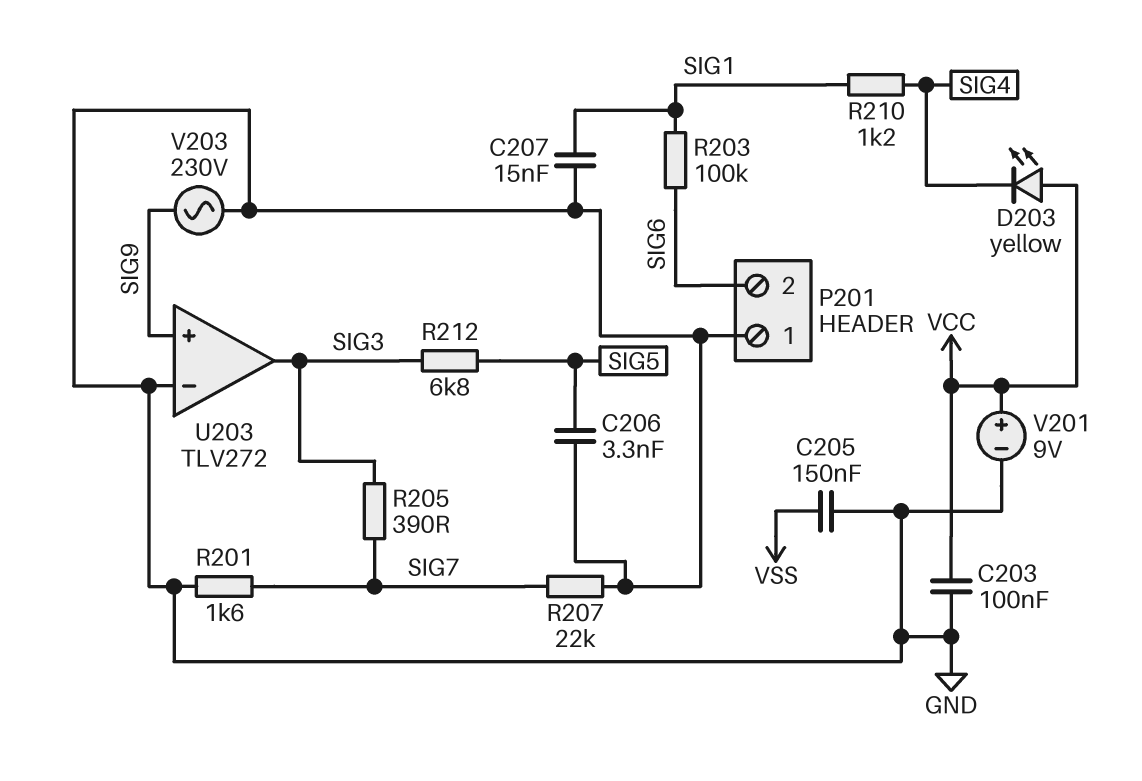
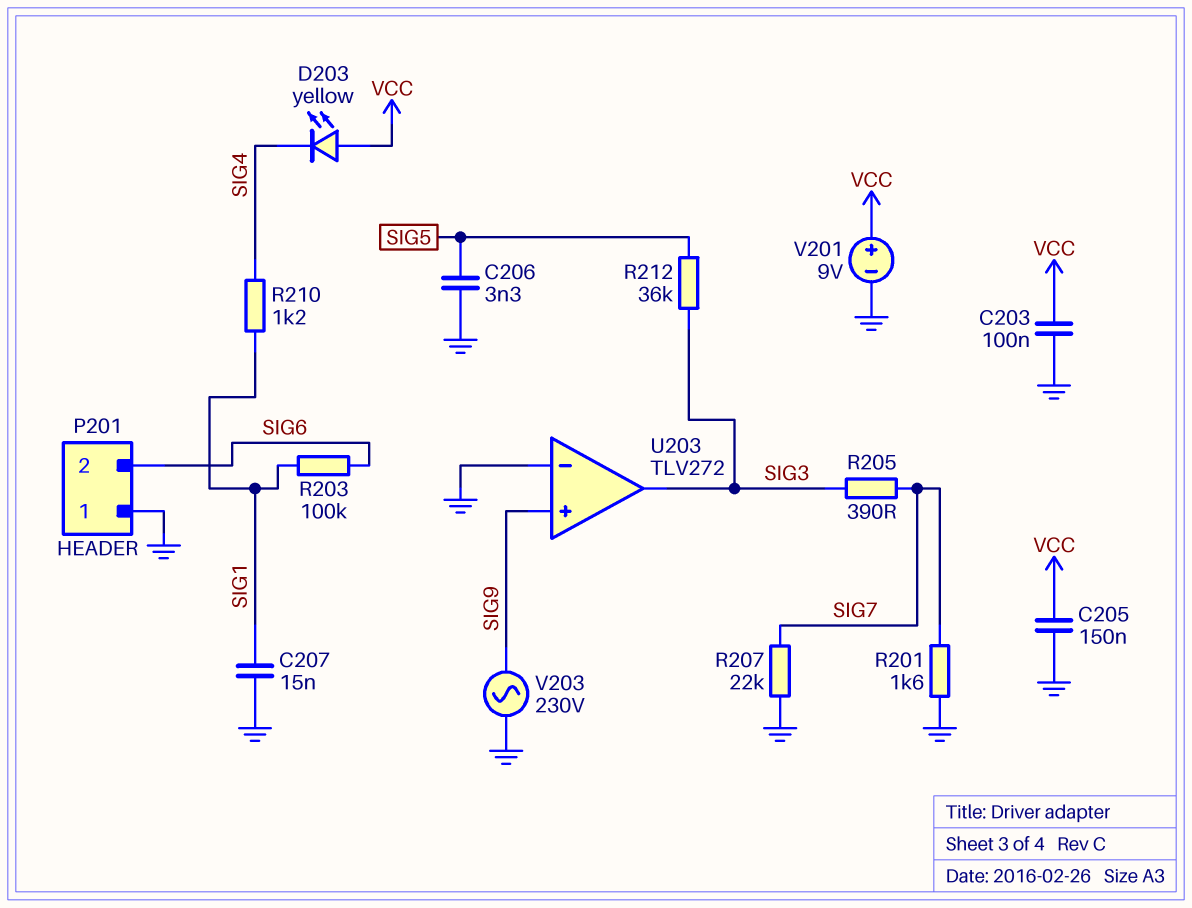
C205: 150nF (GND, VSS) -> 150nF (GND, VCC)
R212: 6.8k (SIG3, SIG5) -> 36k (SIG3, SIG5)

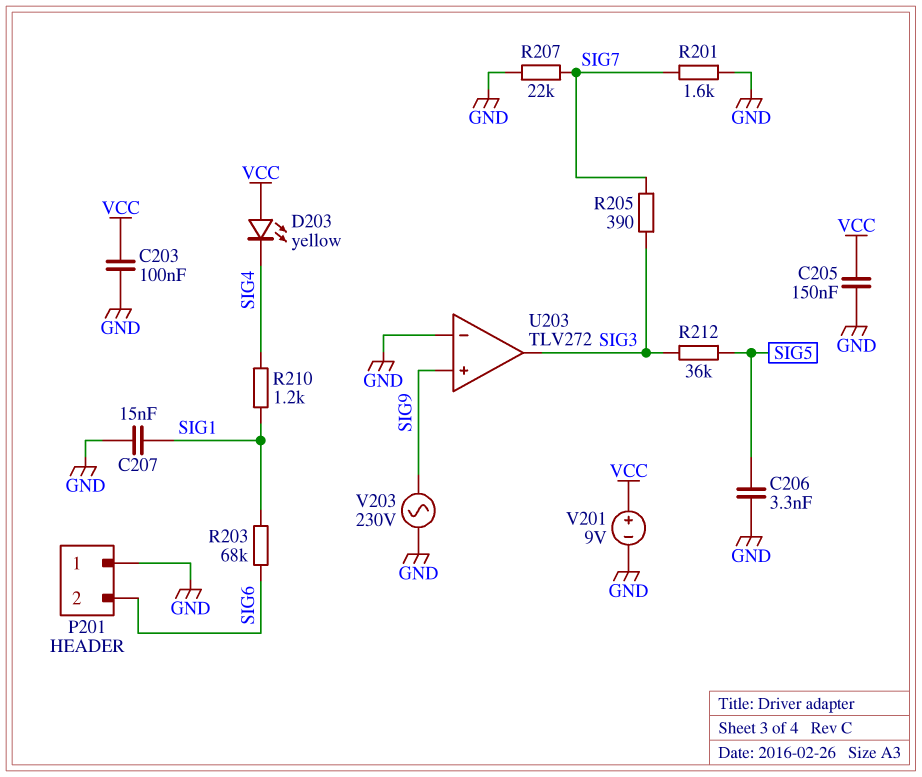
R203: 100k (SIG1, SIG6) -> 68k (SIG1, SIG6)

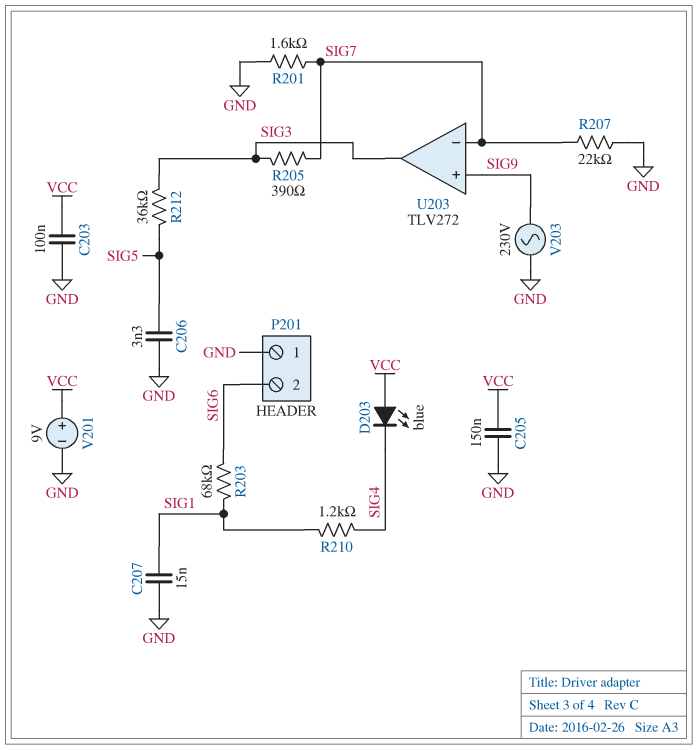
D203: LED yellow (A VCC, K SIG4) -> LED blue (A VCC, K SIG4)
U203 pin in-: GND -> SIG7

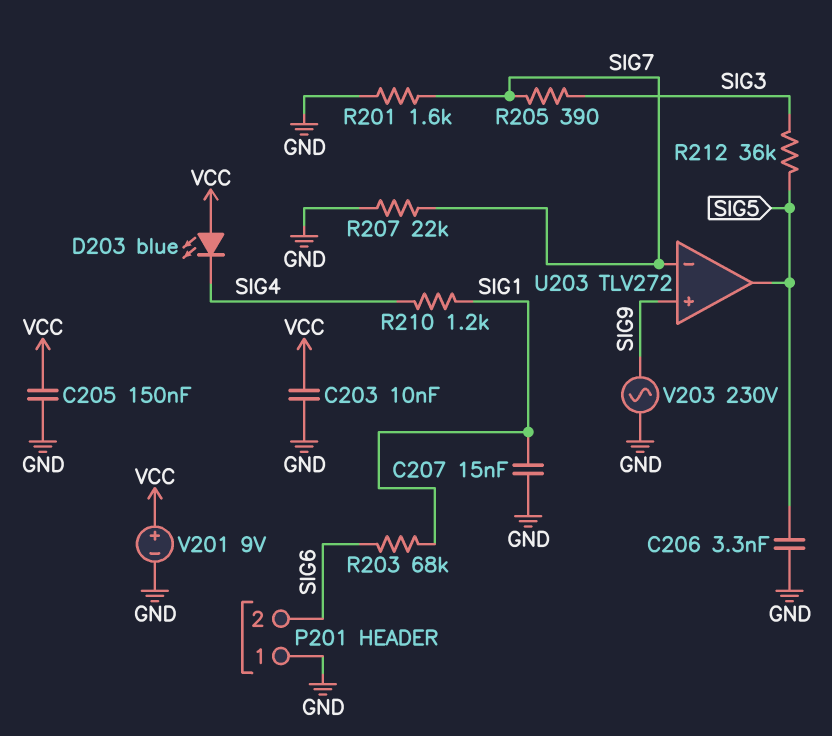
C203: 100nF (GND, VCC) -> 10nF (GND, VCC)
U203 pin out: SIG3 -> SIG5

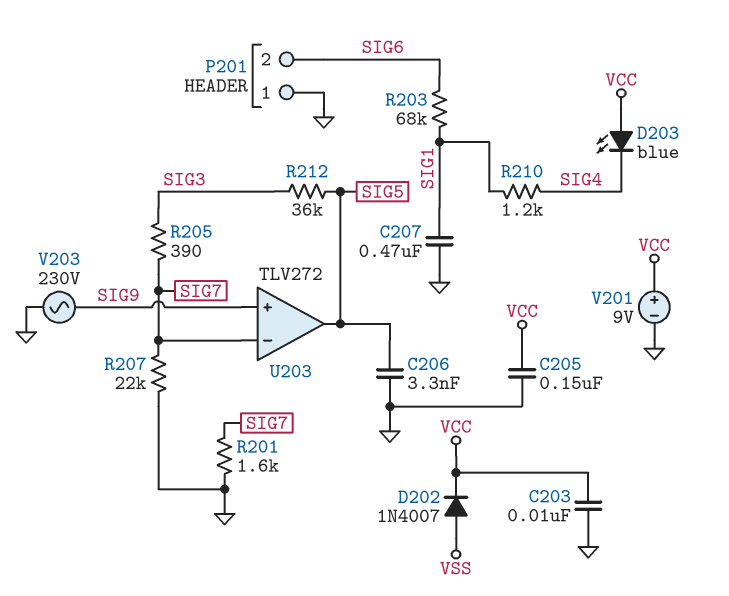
C207: 15nF (GND, SIG1) -> 470nF (GND, SIG1)
D202: none -> diode 1N4007 (A VSS, K VCC)

